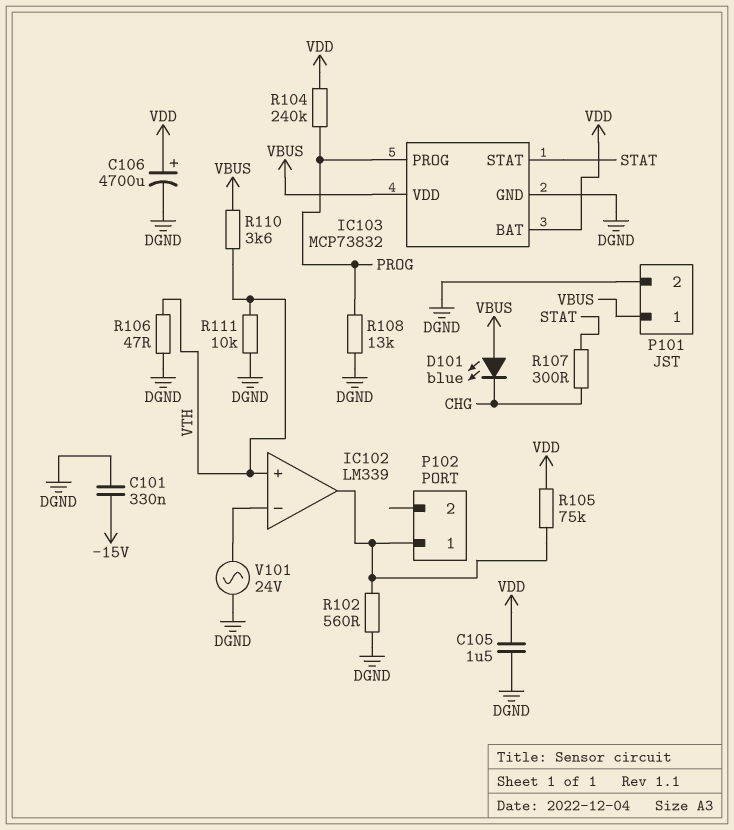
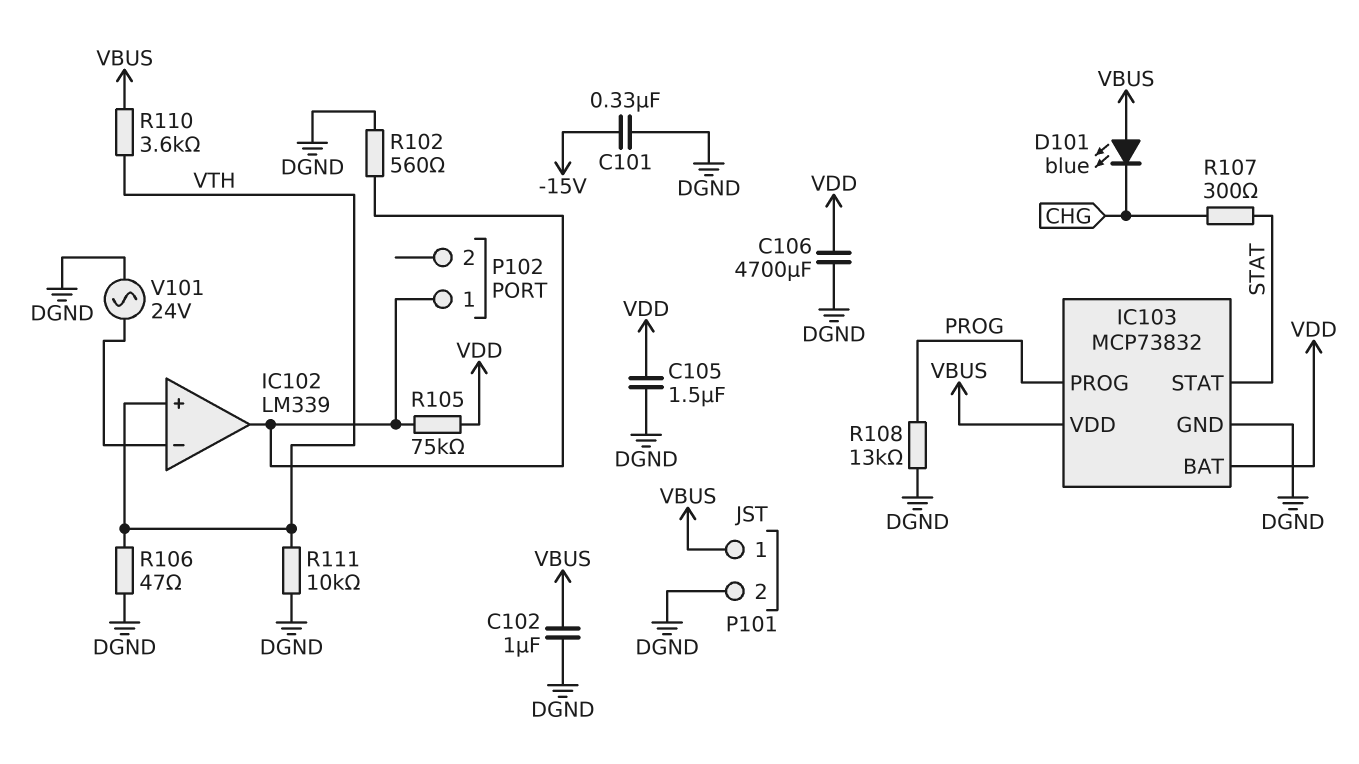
C102: none -> 1uF (DGND, VBUS)
C106: 4700uF (plus VDD, minus DGND) -> 4700uF (DGND, VDD)
R104: 240k (PROG, VDD) -> none

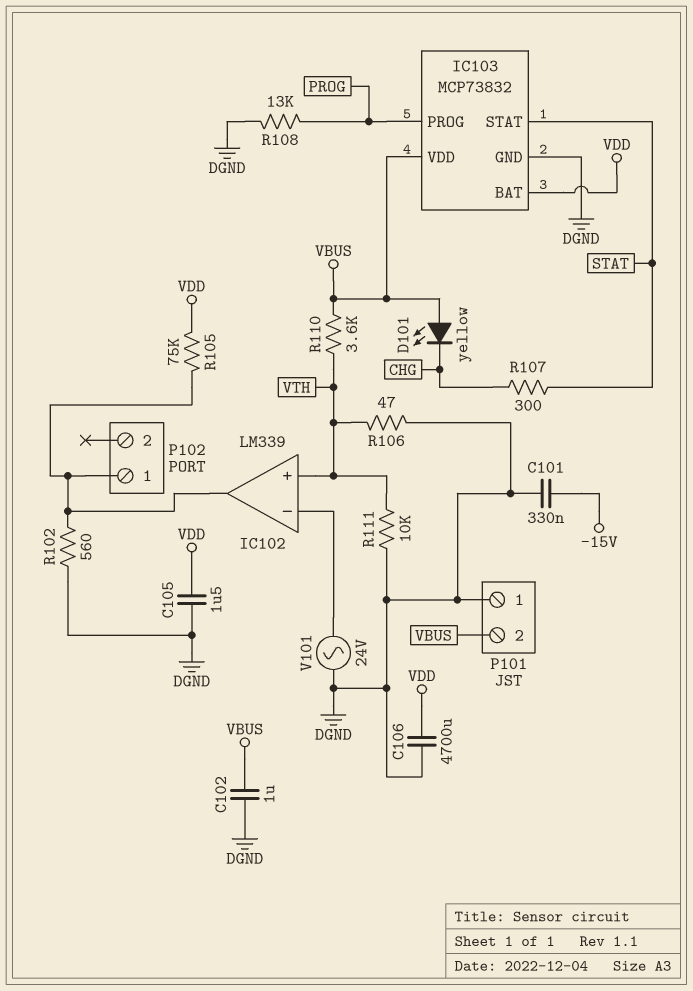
D101: LED blue (A VBUS, K CHG) -> LED yellow (A VBUS, K CHG)
P101 pin 1: VBUS -> DGND
P101 pin 2: DGND -> VBUS

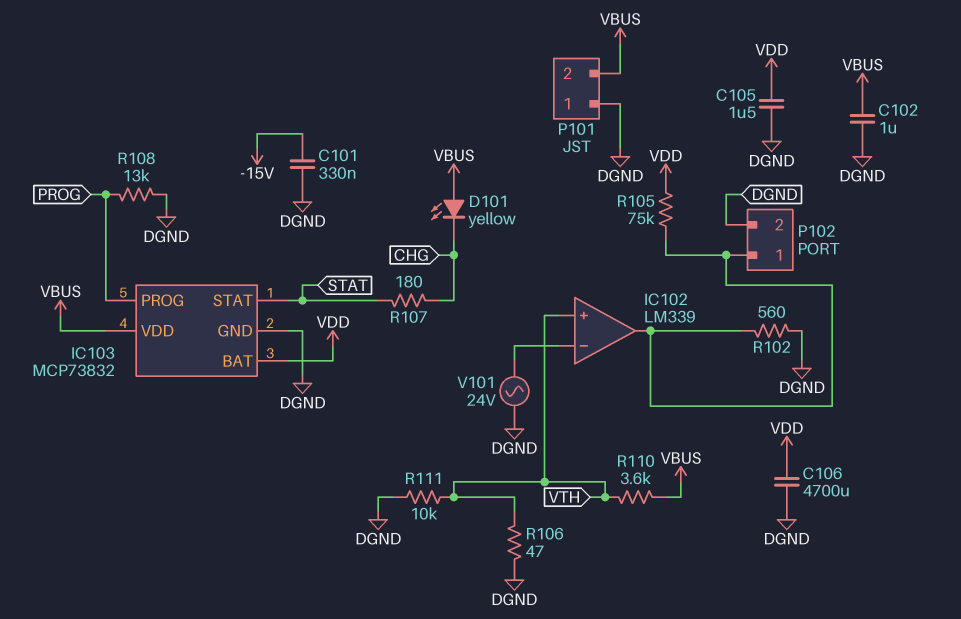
P102 pin 2: none -> DGND
R107: 300 (CHG, STAT) -> 180 (CHG, STAT)

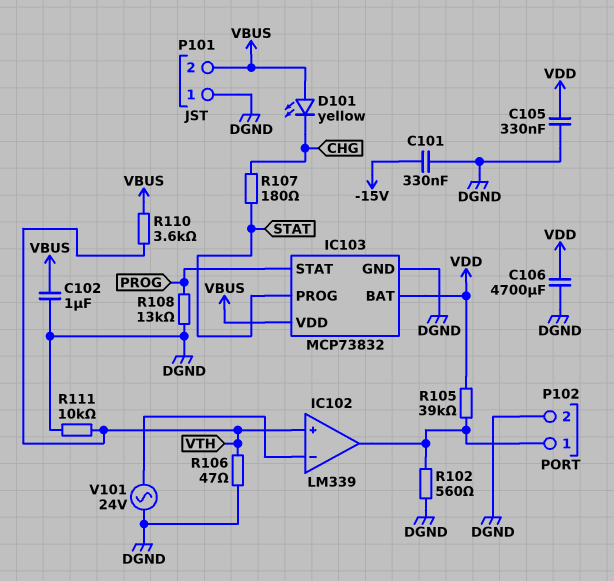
C105: 1.5uF (DGND, VDD) -> 330nF (DGND, VDD)
IC103 pin PROG: PROG -> STAT
IC103 pin STAT: STAT -> PROG
R105: 75k (IC102/out, VDD) -> 39k (IC102/out, VDD)

